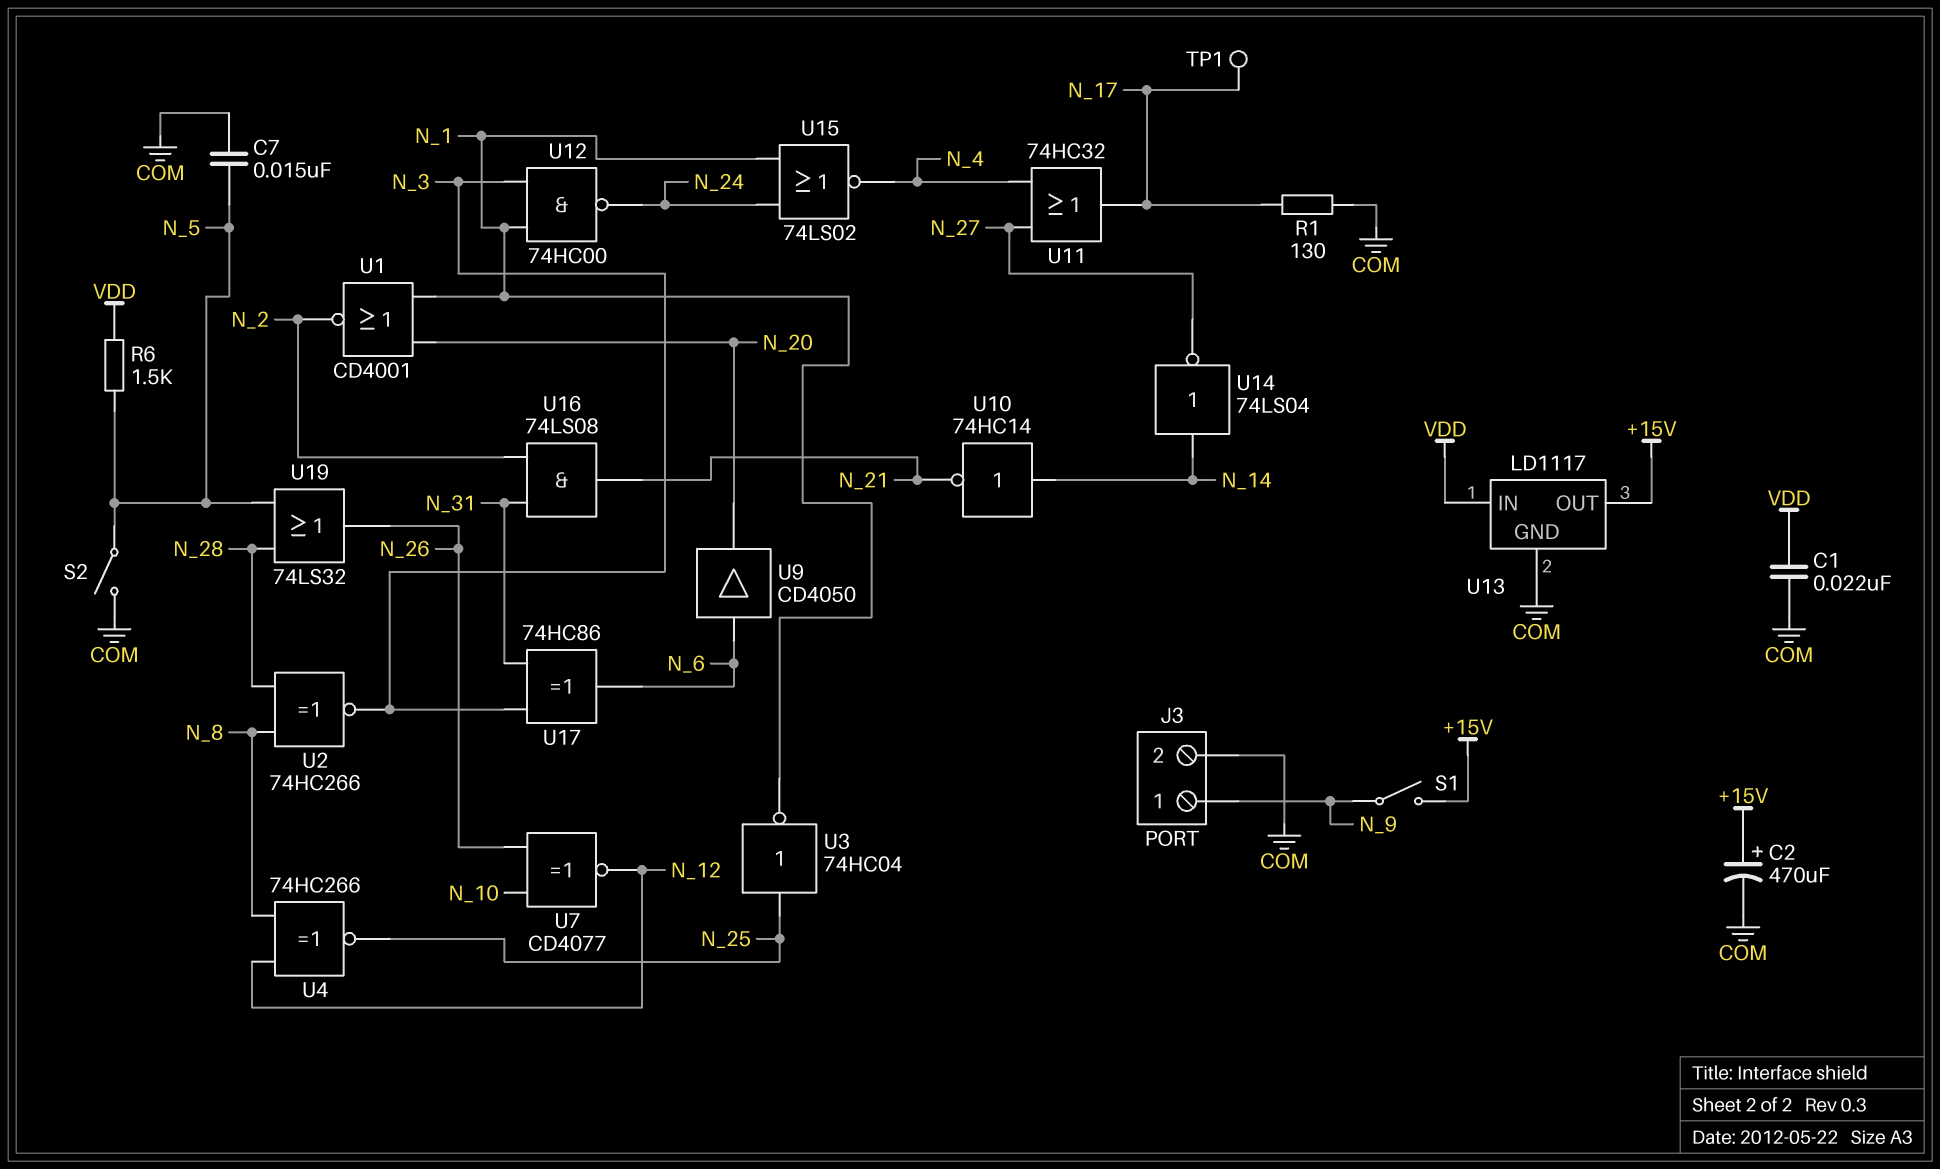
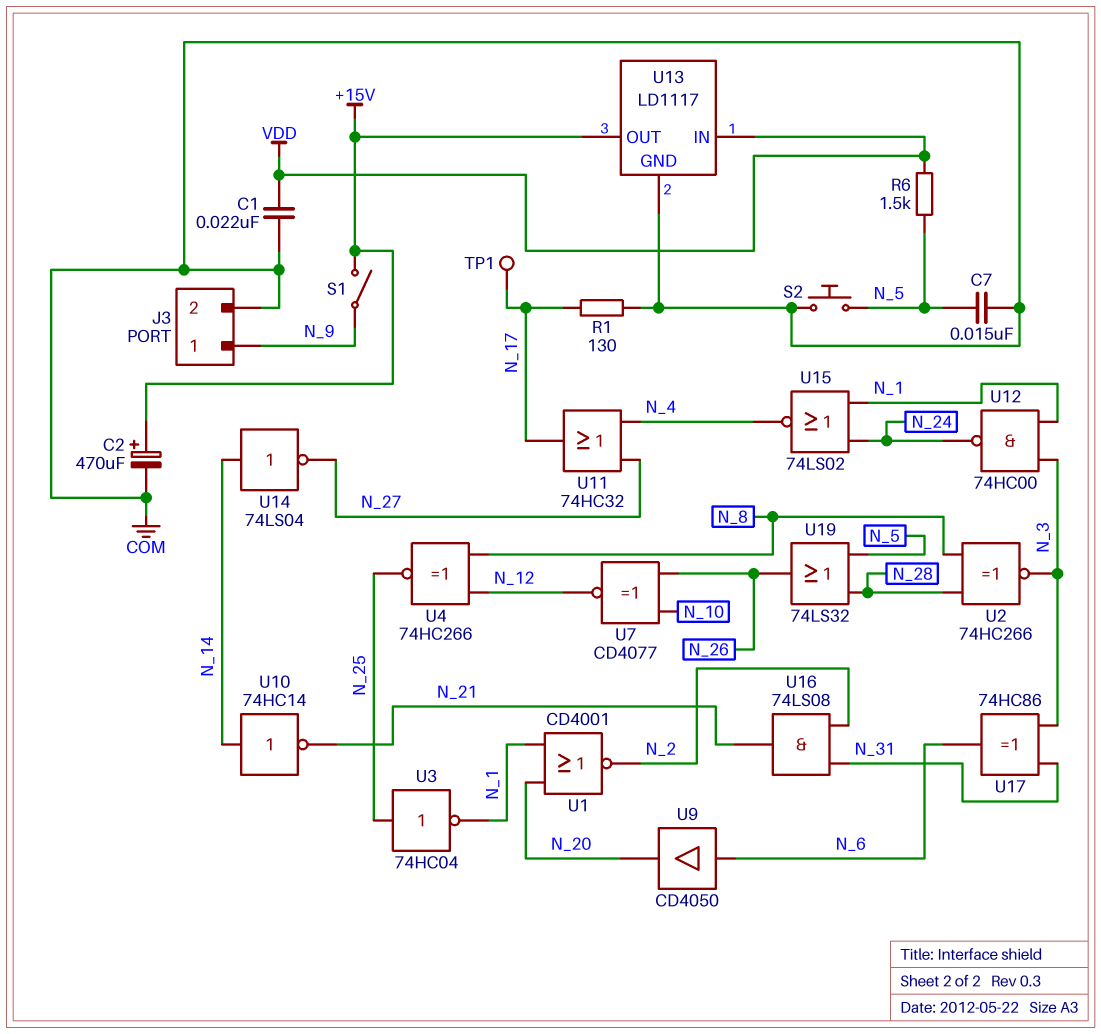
S2: switch (COM, N_5) -> button (COM, N_5)

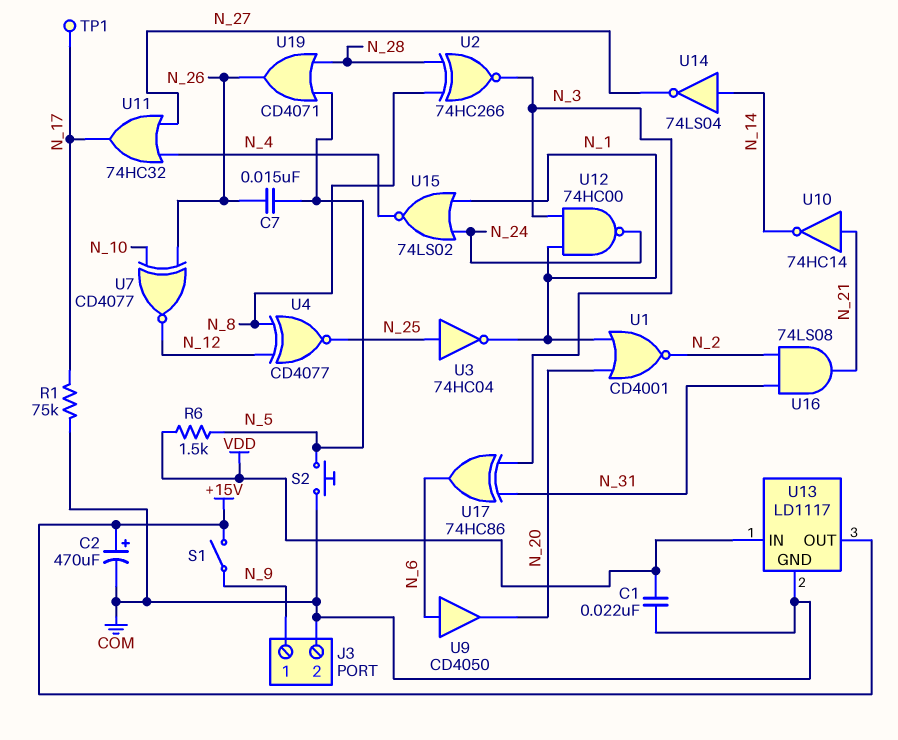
C7: 15nF (COM, N_5) -> 15nF (N_5, N_26)
R1: 130 (COM, N_17) -> 75k (COM, N_17)
U4: XNOR 74HC266 (in N_8, in N_12, out N_25) -> XNOR CD4077 (in N_8, in N_12, out N_25)
U10: NOT 74HC14 (in N_14, out N_21) -> NOT 74HC14 (in N_21, out N_14)
U19: OR 74LS32 (in N_5, in N_28, out N_26) -> OR CD4071 (in N_5, in N_28, out N_26)

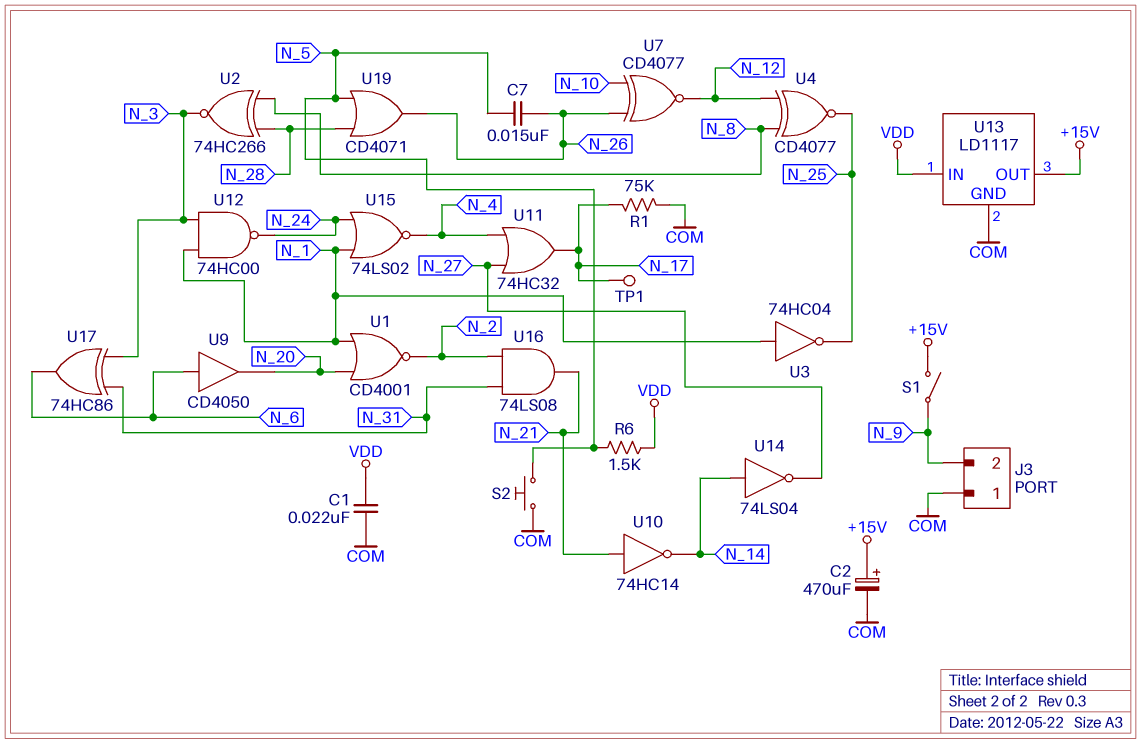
J3 pin 1: N_9 -> COM
J3 pin 2: COM -> N_9
U3: NOT 74HC04 (in N_25, out N_1) -> NOT 74HC04 (in N_1, out N_25)

